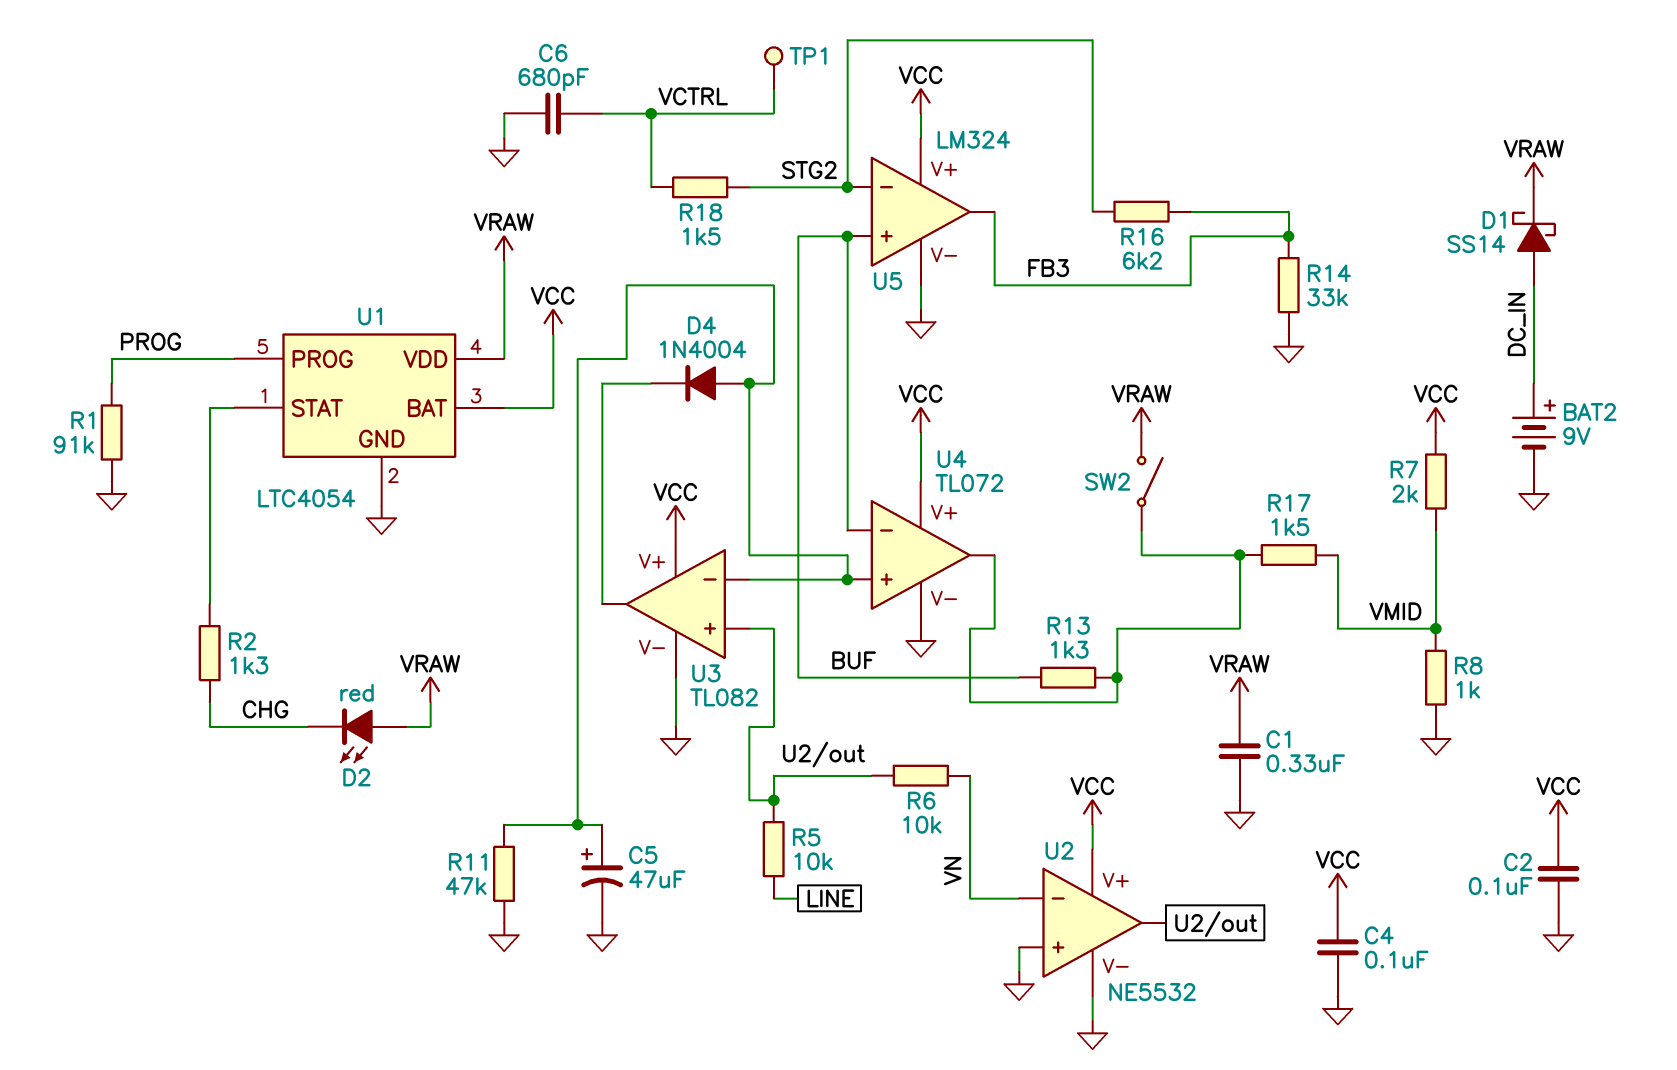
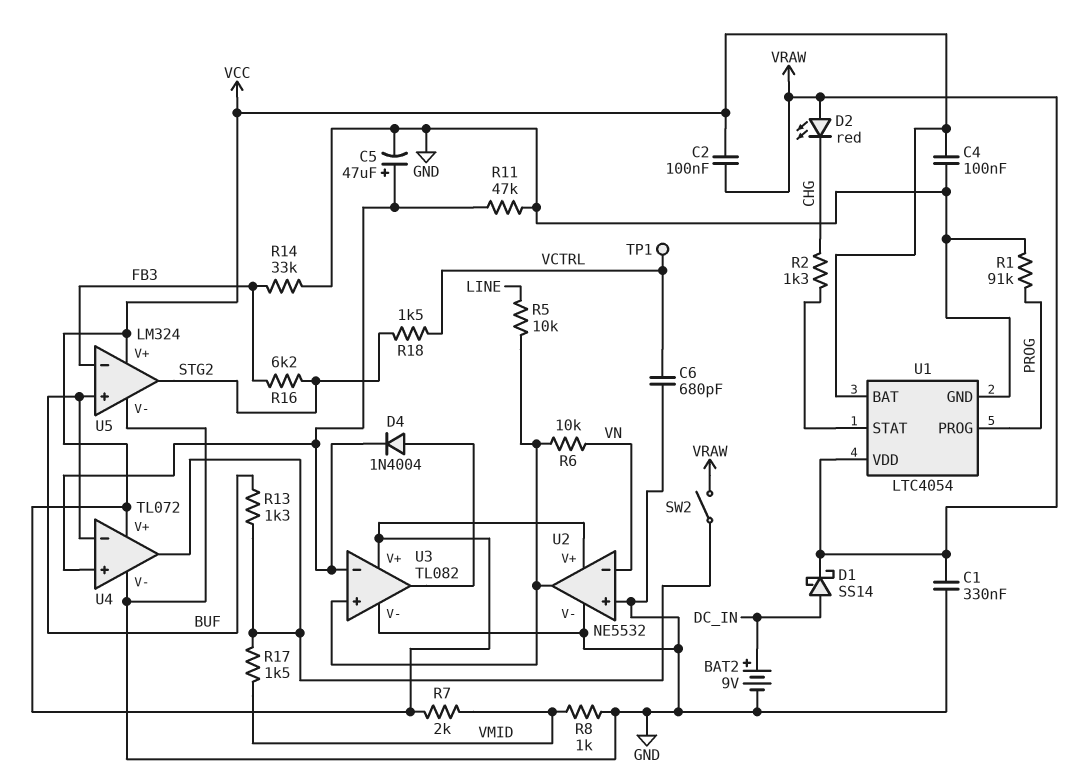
C2: 100nF (GND, VCC) -> 100nF (VCC, VRAW)
D4: diode 1N4004 (A U3/in-, K U3/out) -> diode 1N4004 (A U3/out, K U3/in-)
U5 pin in-: STG2 -> FB3
U5 pin out: FB3 -> STG2

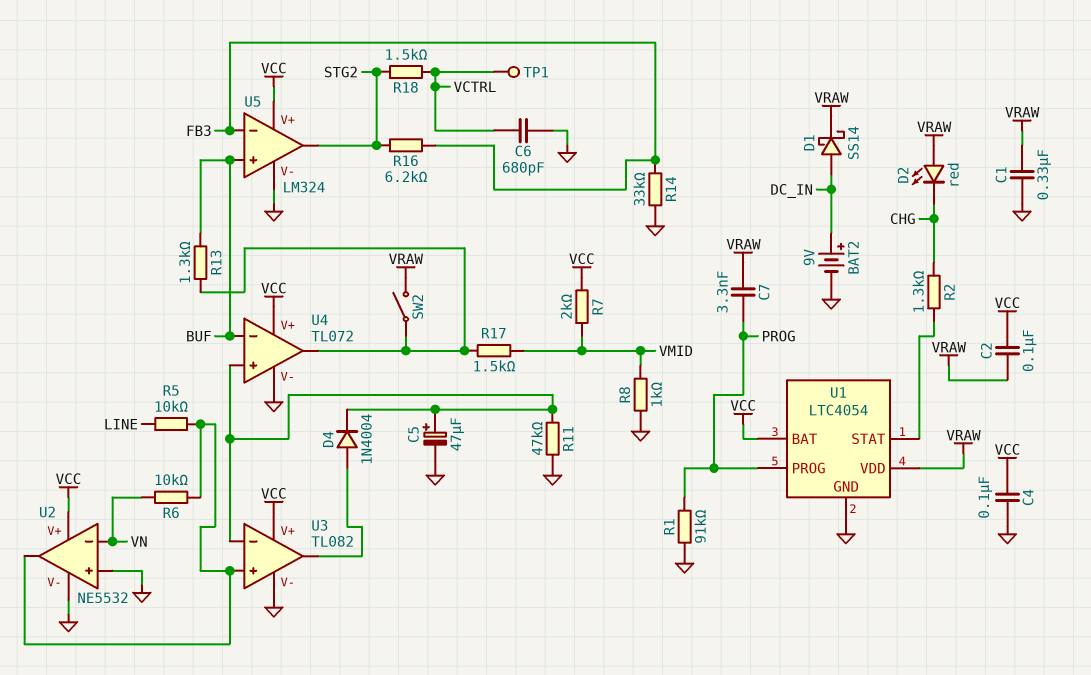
C7: none -> 3.3nF (PROG, VRAW)

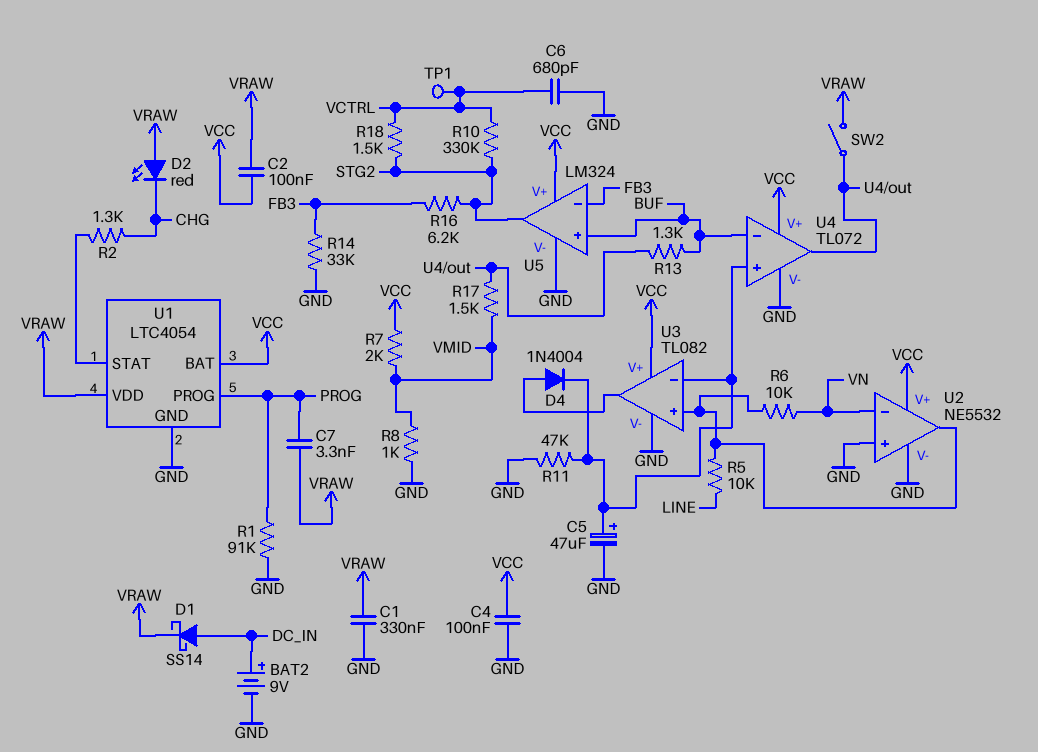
R10: none -> 330k (STG2, VCTRL)

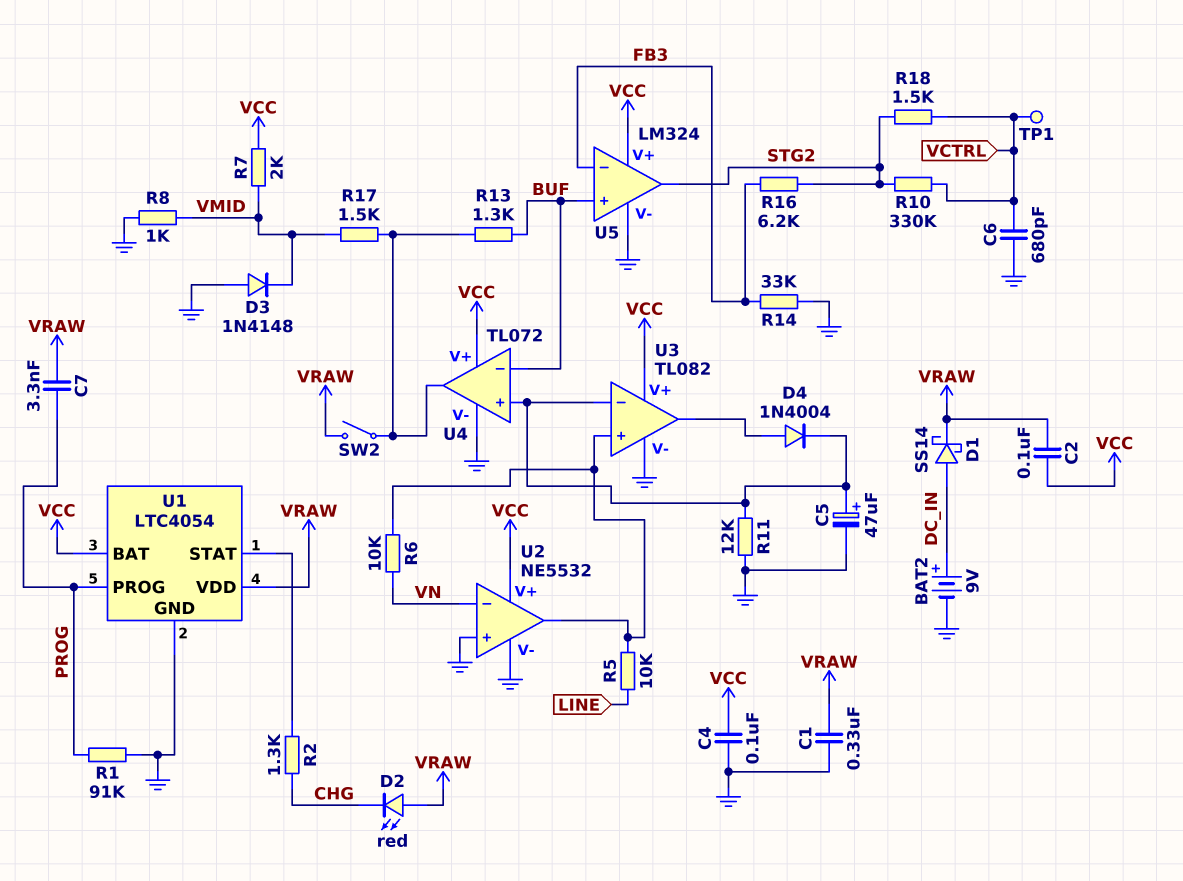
D3: none -> diode 1N4148 (A GND, K VMID)
R11: 47k (GND, U3/in-) -> 12k (GND, U3/in-)

